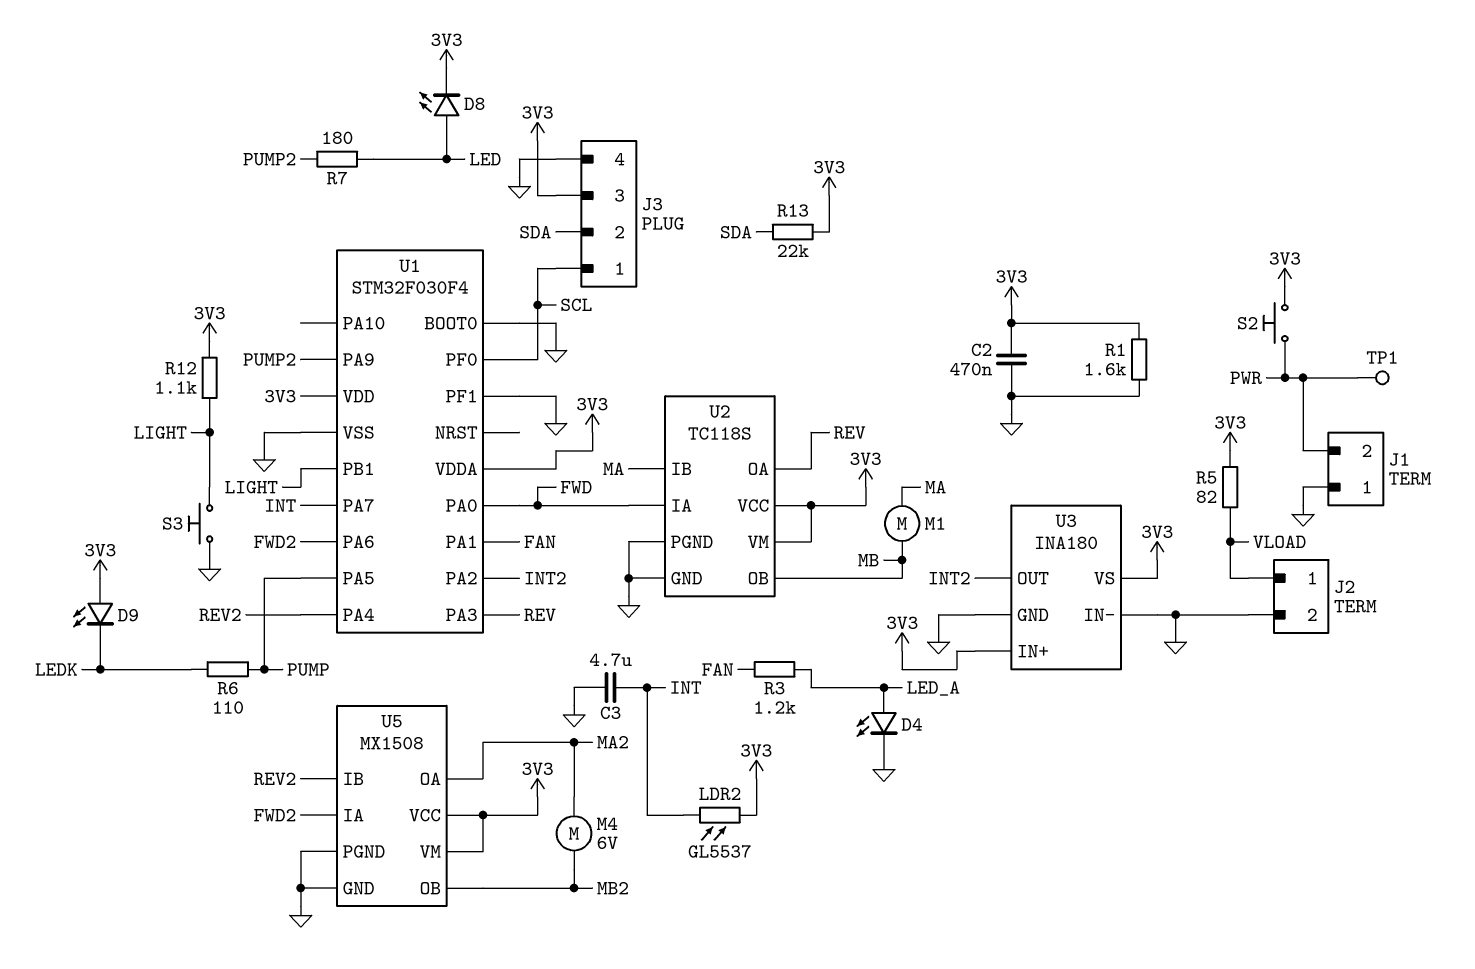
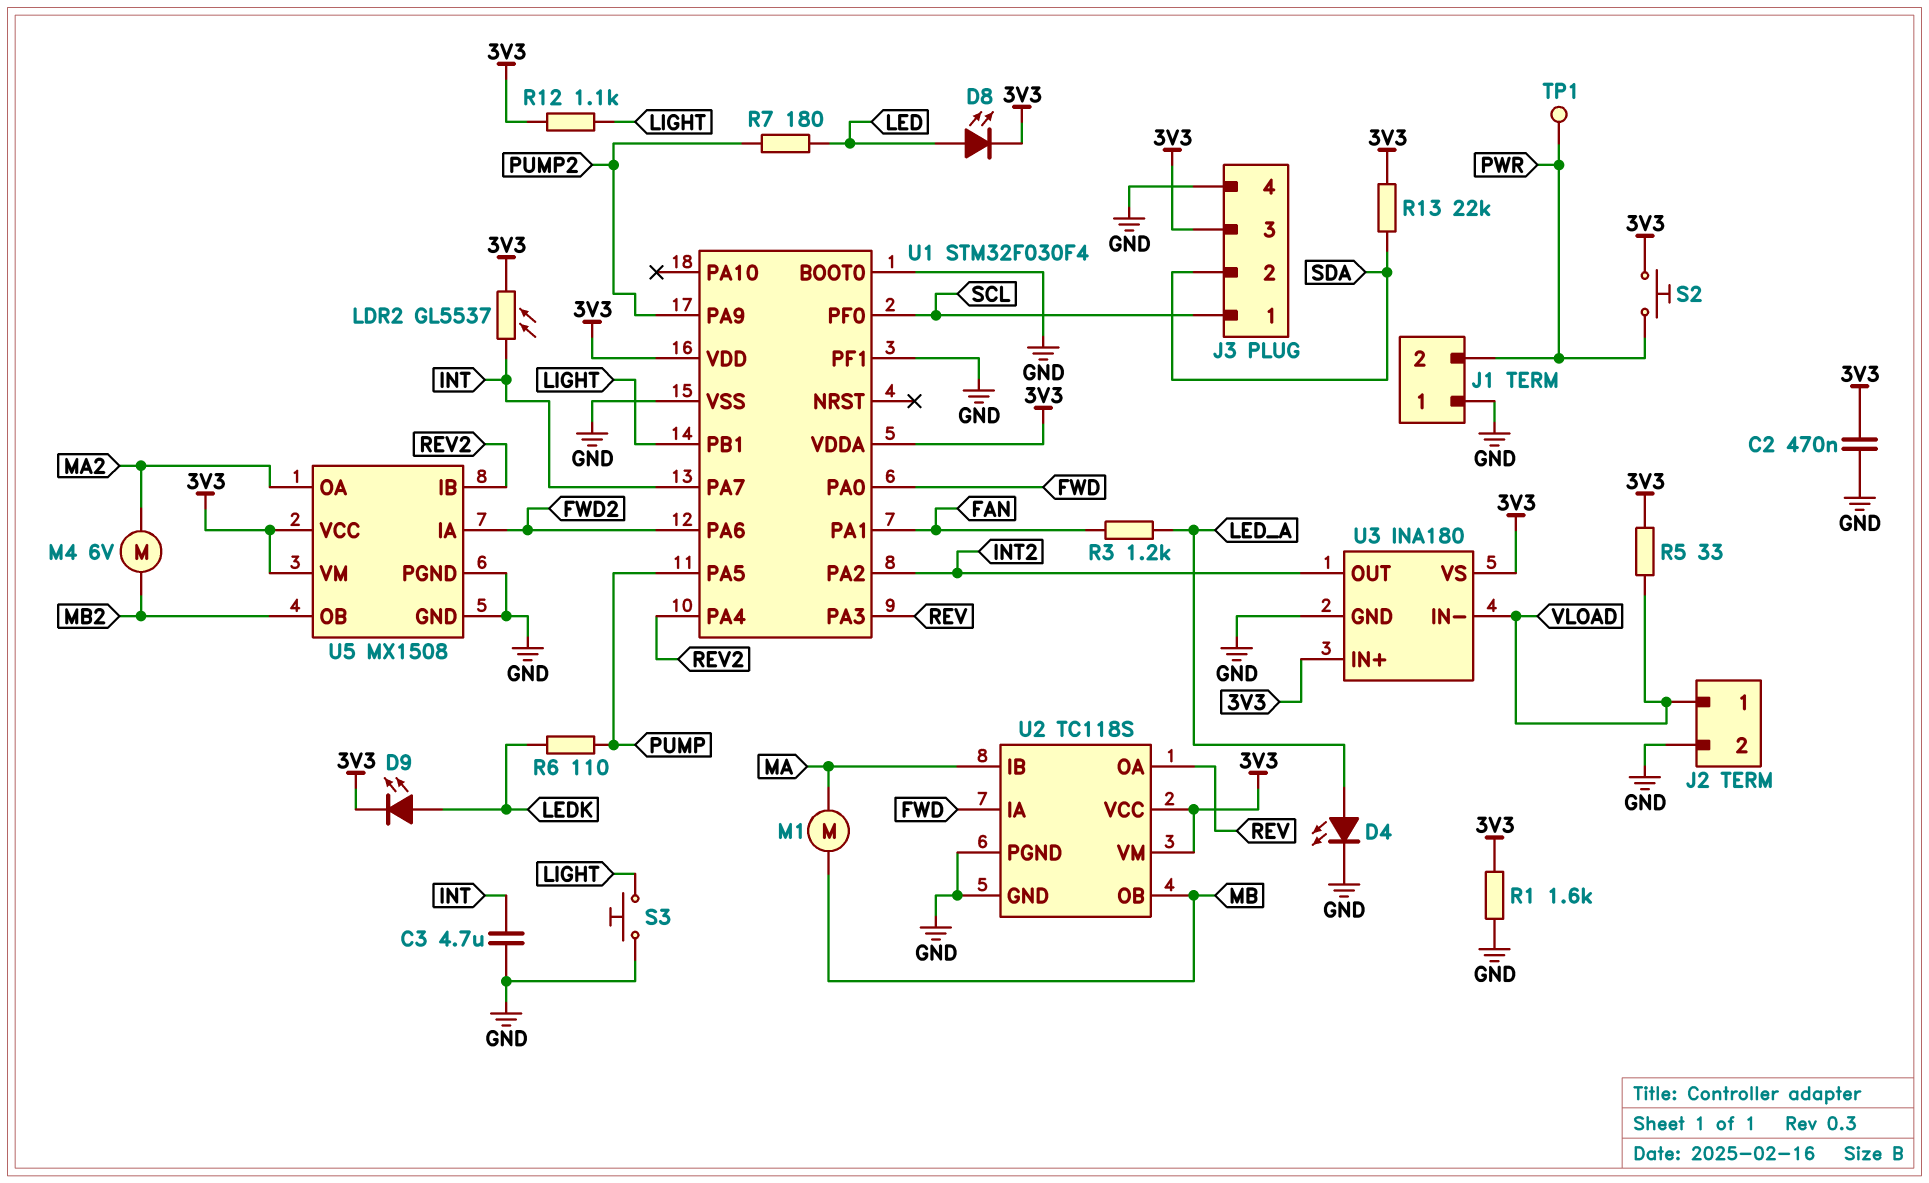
D9: LED (A 3V3, K LEDK) -> LED (A LEDK, K 3V3)
R5: 82 (3V3, VLOAD) -> 33 (3V3, VLOAD)
U3 pin IN-: GND -> VLOAD

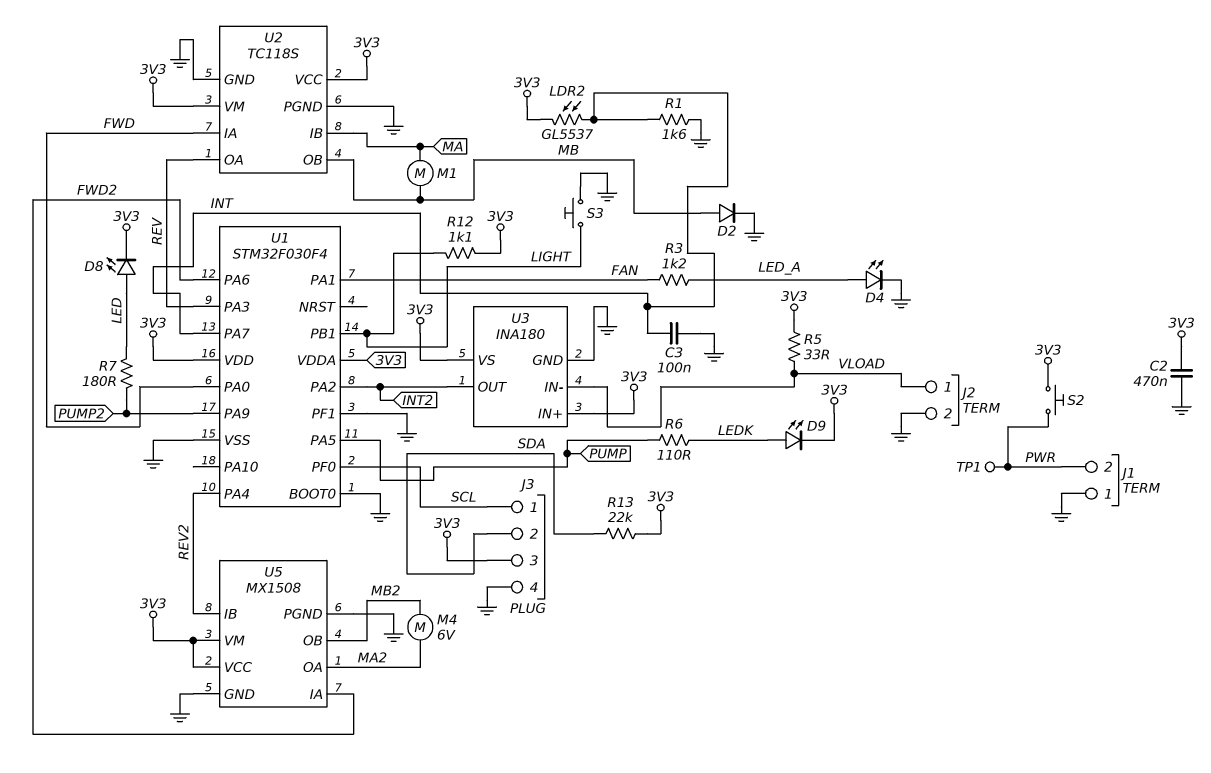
C3: 4.7uF (GND, INT) -> 100nF (GND, INT)
D2: none -> diode (A MB, K GND)
R1: 1.6k (3V3, GND) -> 1.6k (GND, INT)

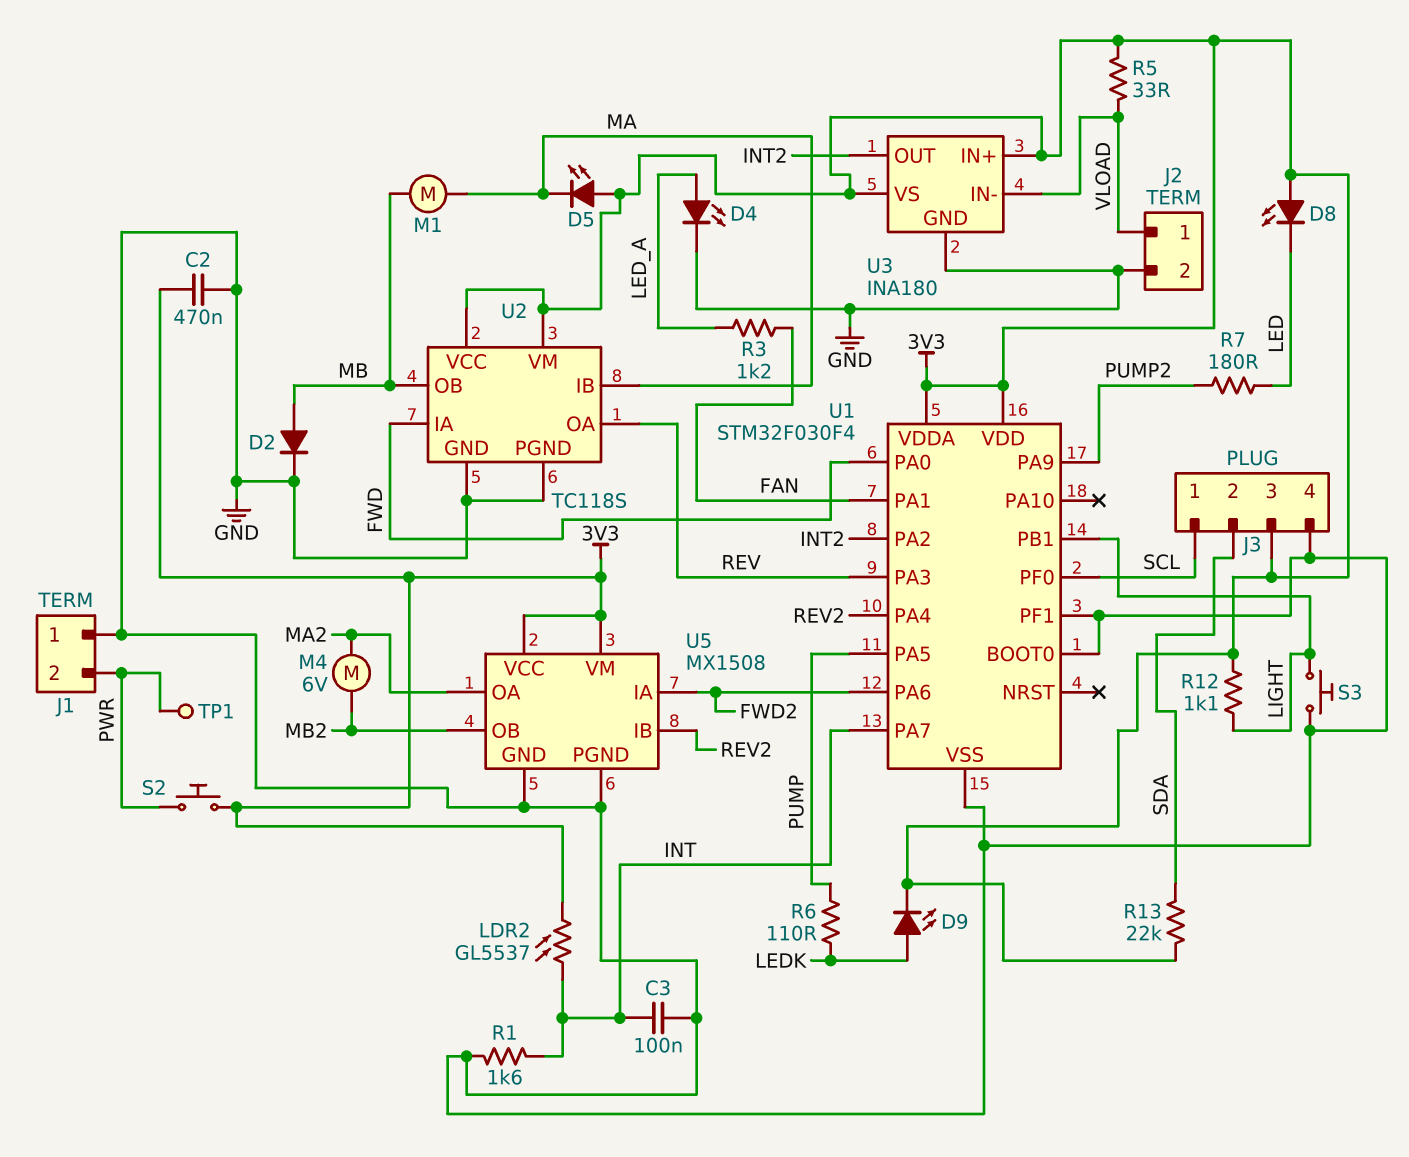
D5: none -> LED (A 3V3, K MA)
D8: LED (A LED, K 3V3) -> LED (A 3V3, K LED)

